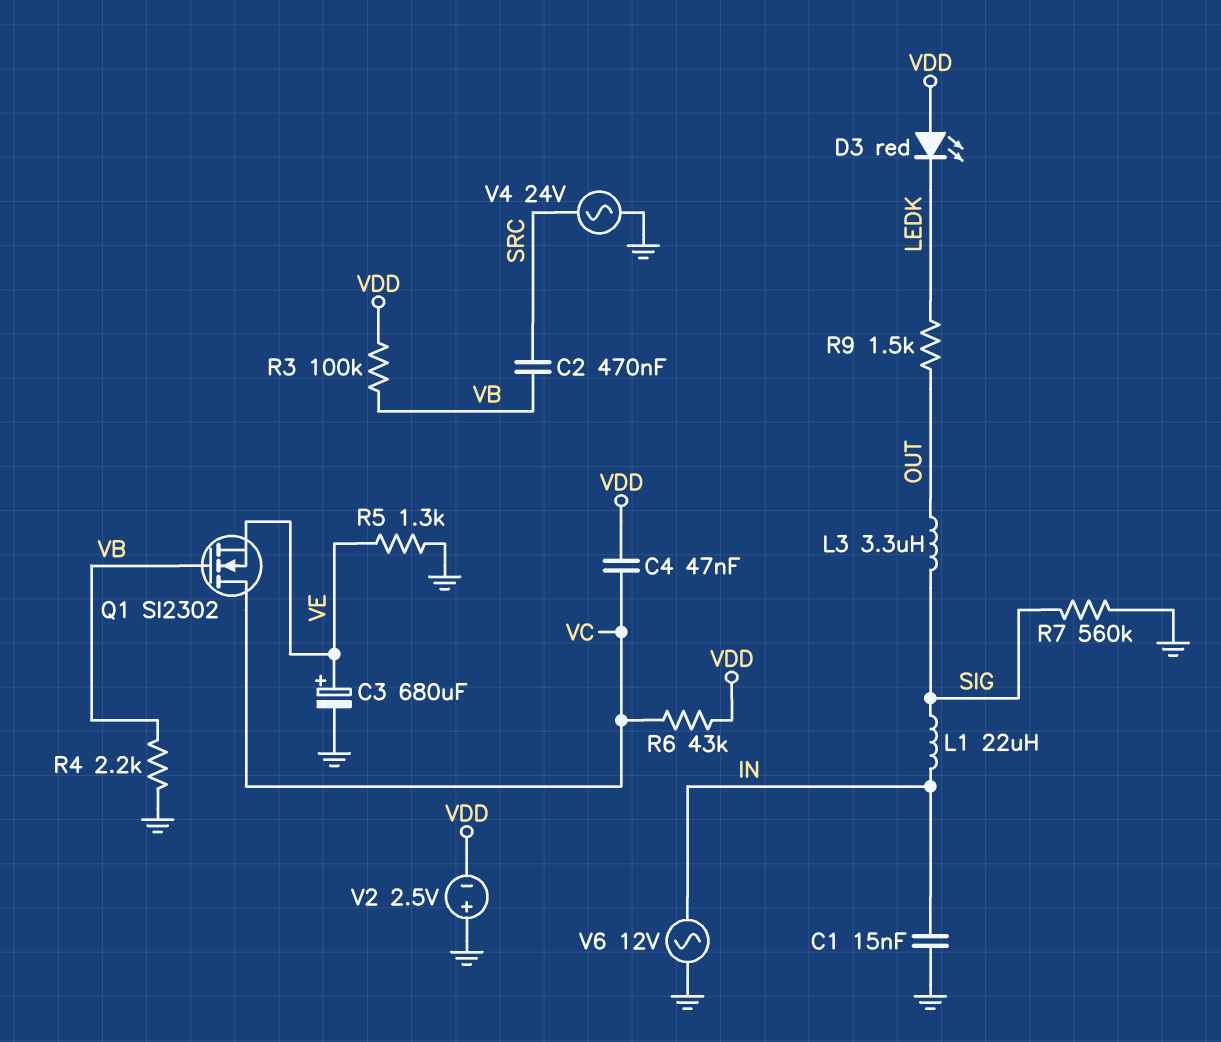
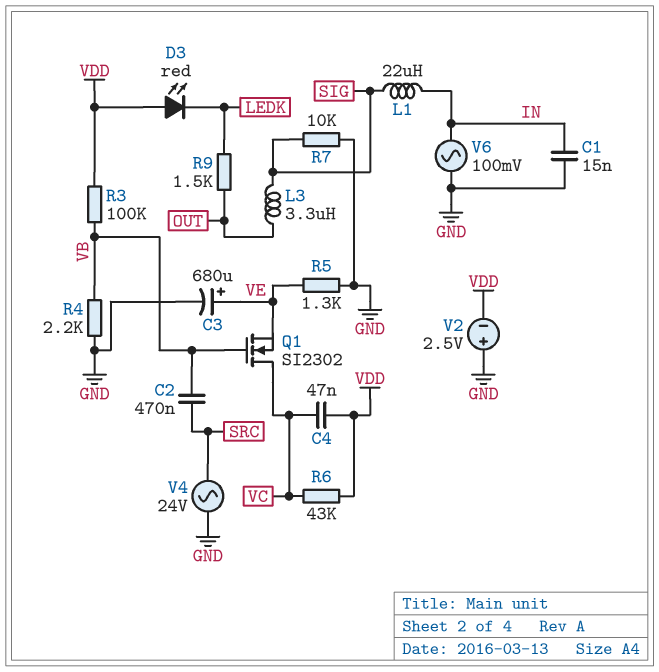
R7: 560k (GND, SIG) -> 10k (GND, SIG)
V6: AC 12V (GND, IN) -> AC 100mV (GND, IN)

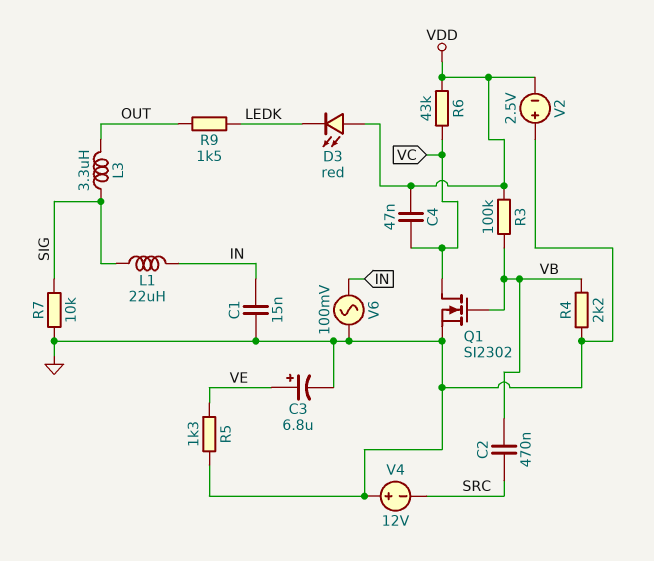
C3: 680uF (plus VE, minus GND) -> 6.8uF (plus VE, minus GND)
Q1: NMOS SI2302 (G VB, D VC, S VE) -> NMOS SI2302 (G VB, D VC, S GND)
V4: AC 24V (GND, SRC) -> 12V (plus GND, minus SRC)

